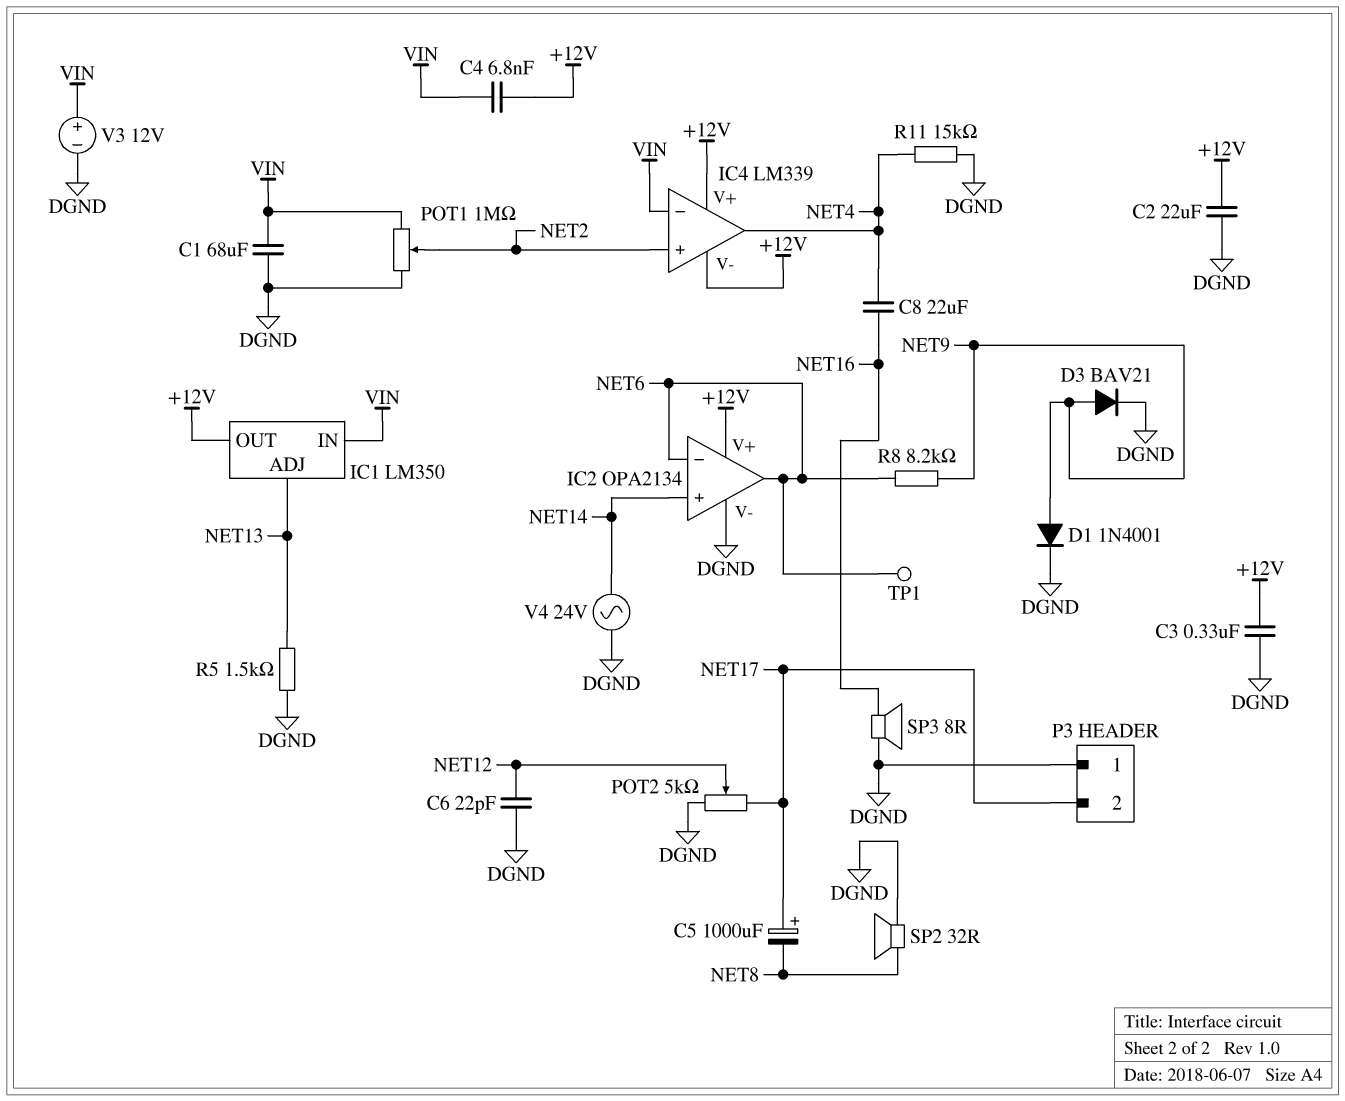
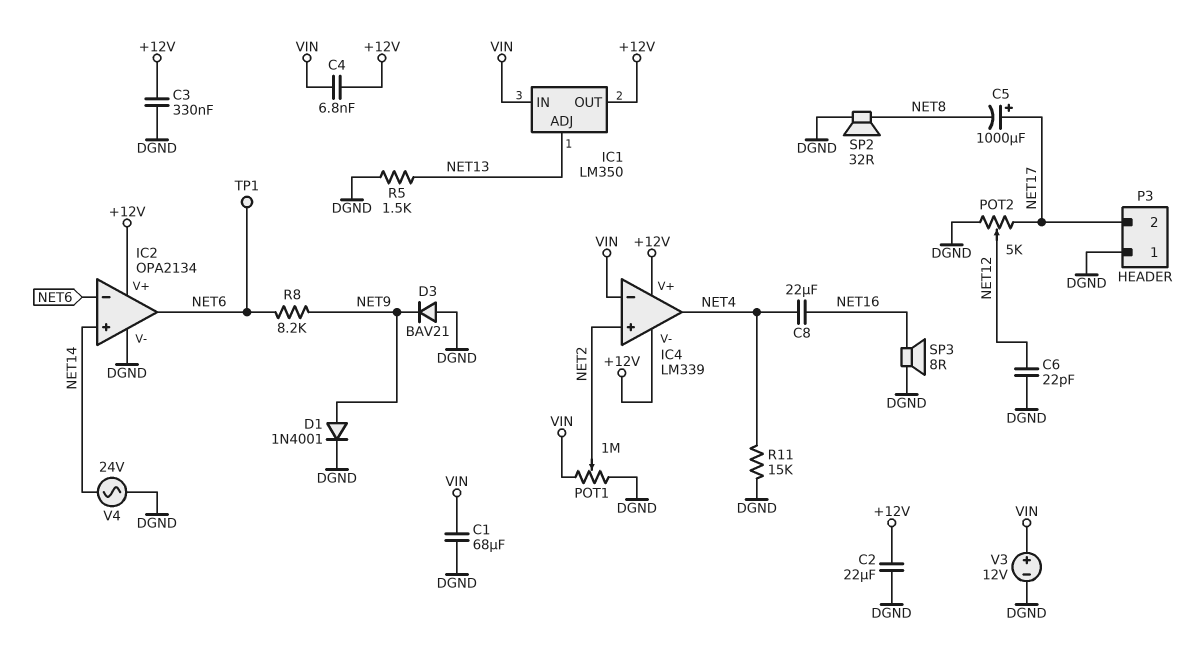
D3: diode BAV21 (A NET9, K DGND) -> diode BAV21 (A DGND, K NET9)

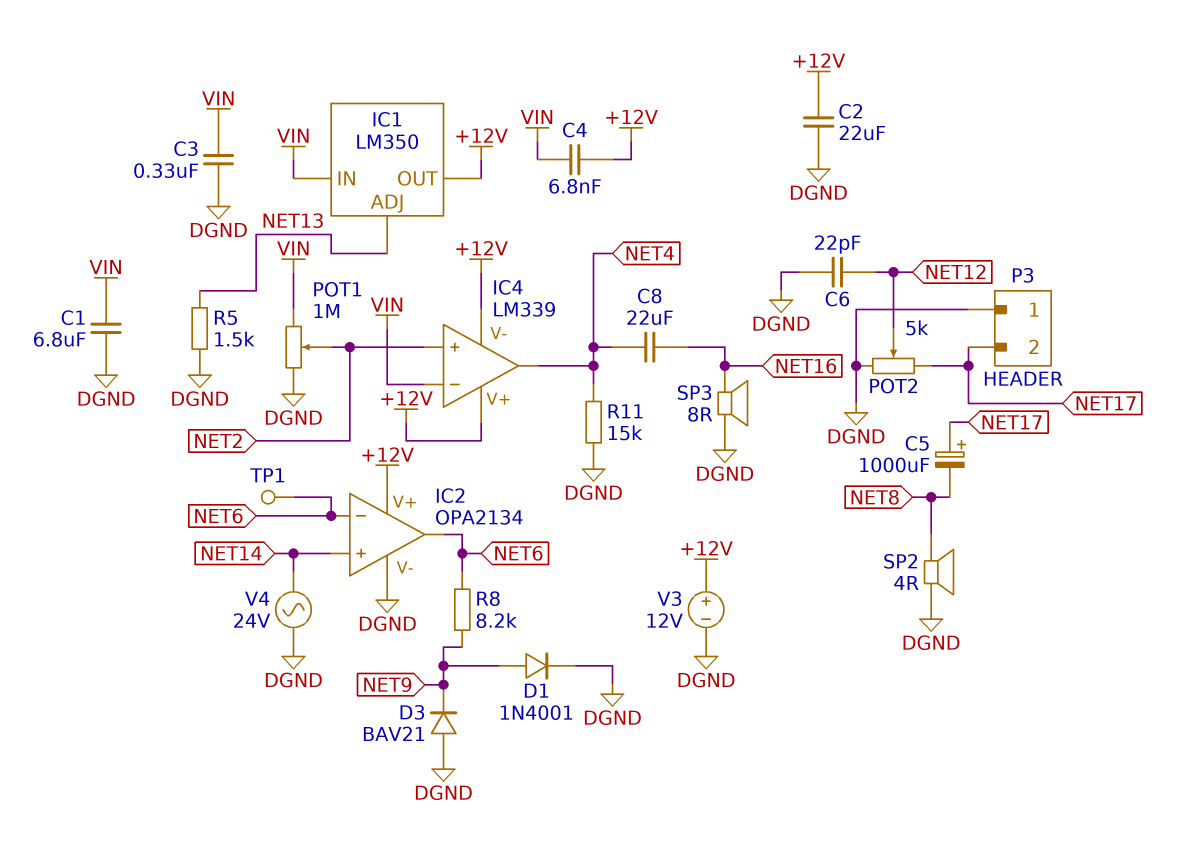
C1: 68uF (DGND, VIN) -> 6.8uF (DGND, VIN)
C3: 330nF (+12V, DGND) -> 330nF (DGND, VIN)
SP2: speaker 32R (DGND, NET8) -> speaker 4R (DGND, NET8)
V3: 12V (plus VIN, minus DGND) -> 12V (plus +12V, minus DGND)

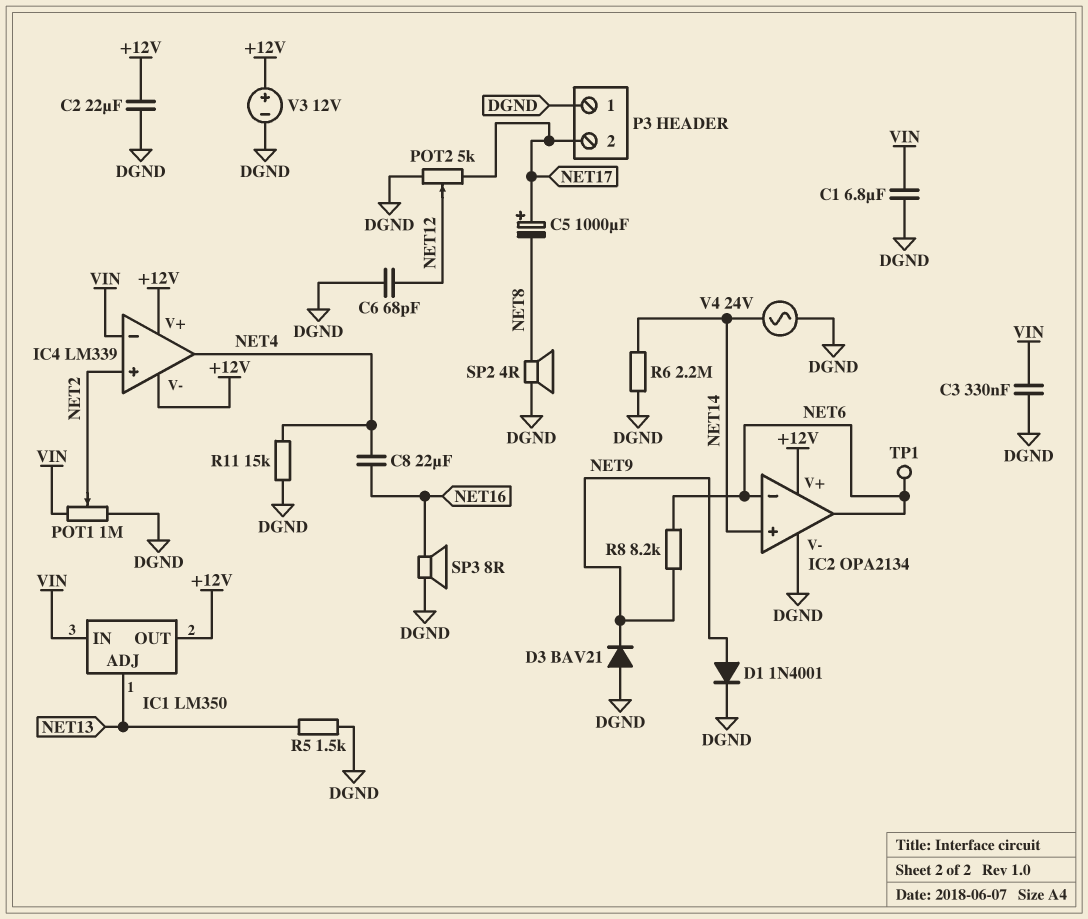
C4: 6.8nF (+12V, VIN) -> none
C6: 22pF (DGND, NET12) -> 68pF (DGND, NET12)
R6: none -> 2.2M (DGND, NET14)

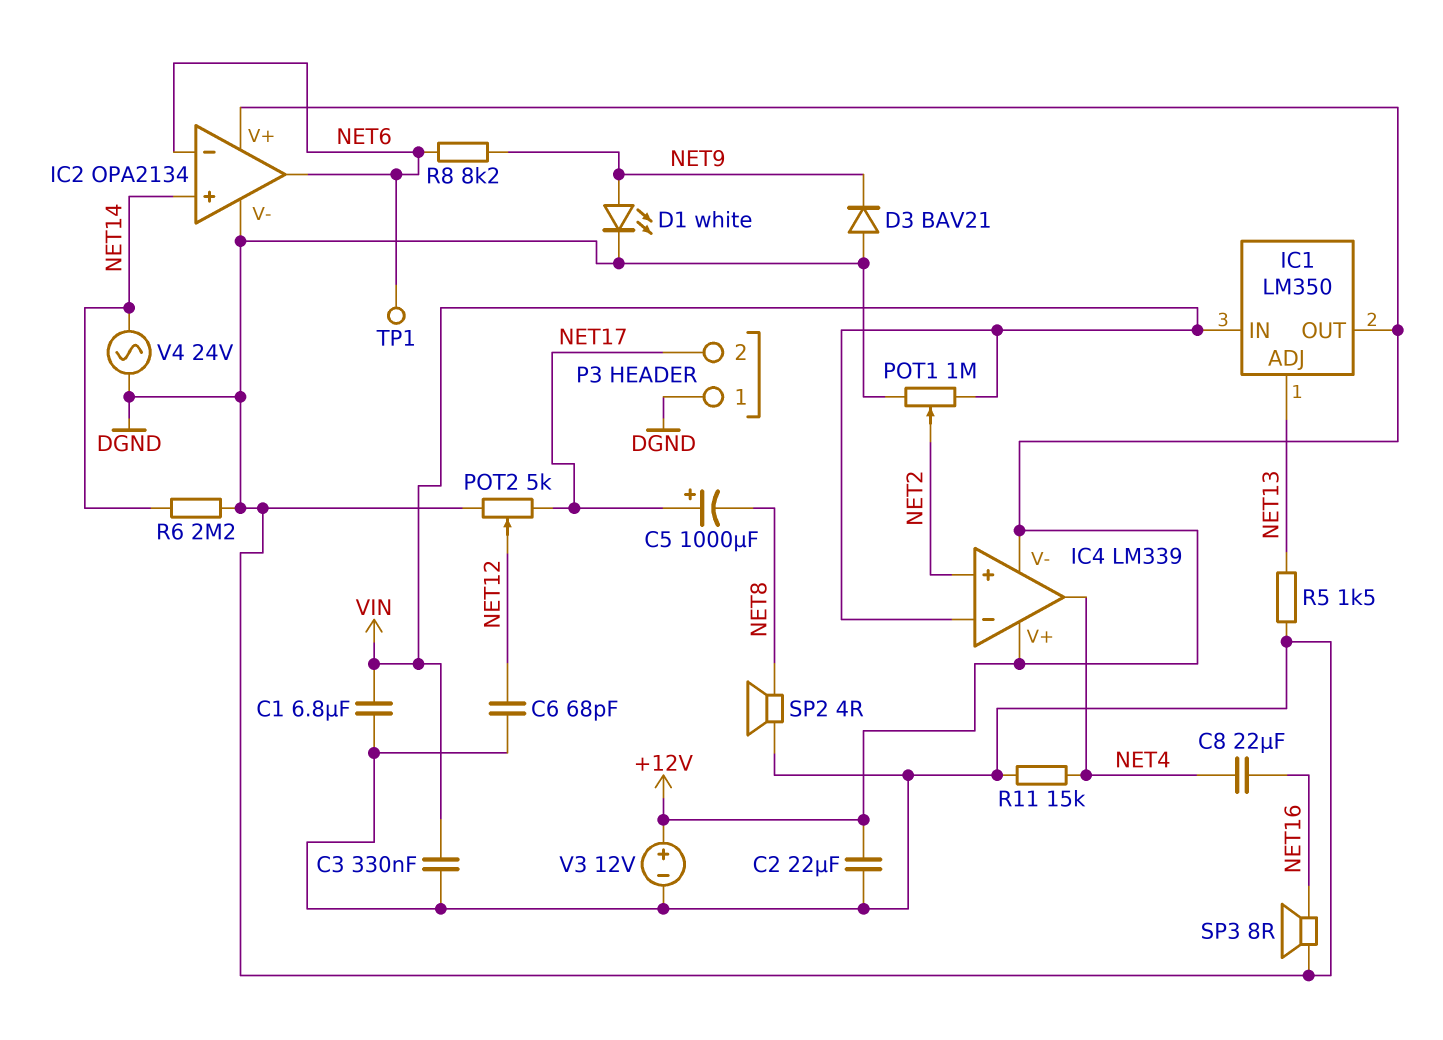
D1: diode 1N4001 (A NET9, K DGND) -> LED white (A NET9, K DGND)

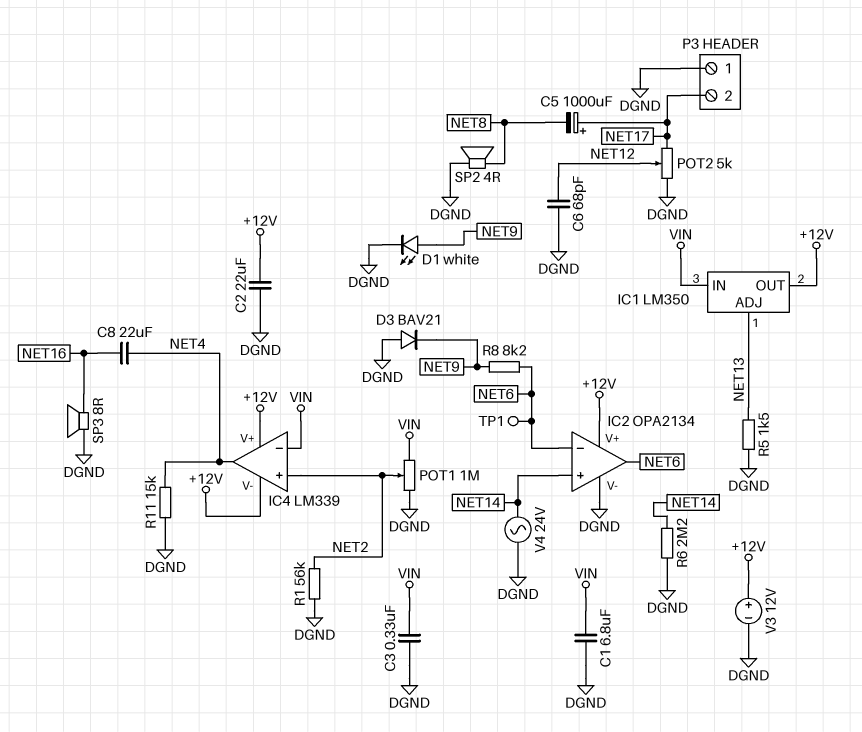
R1: none -> 56k (DGND, NET2)

